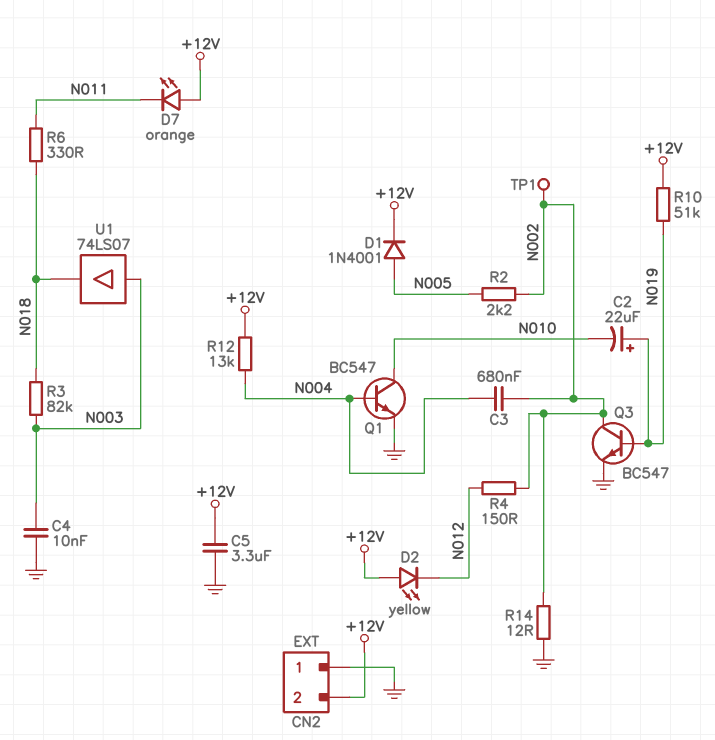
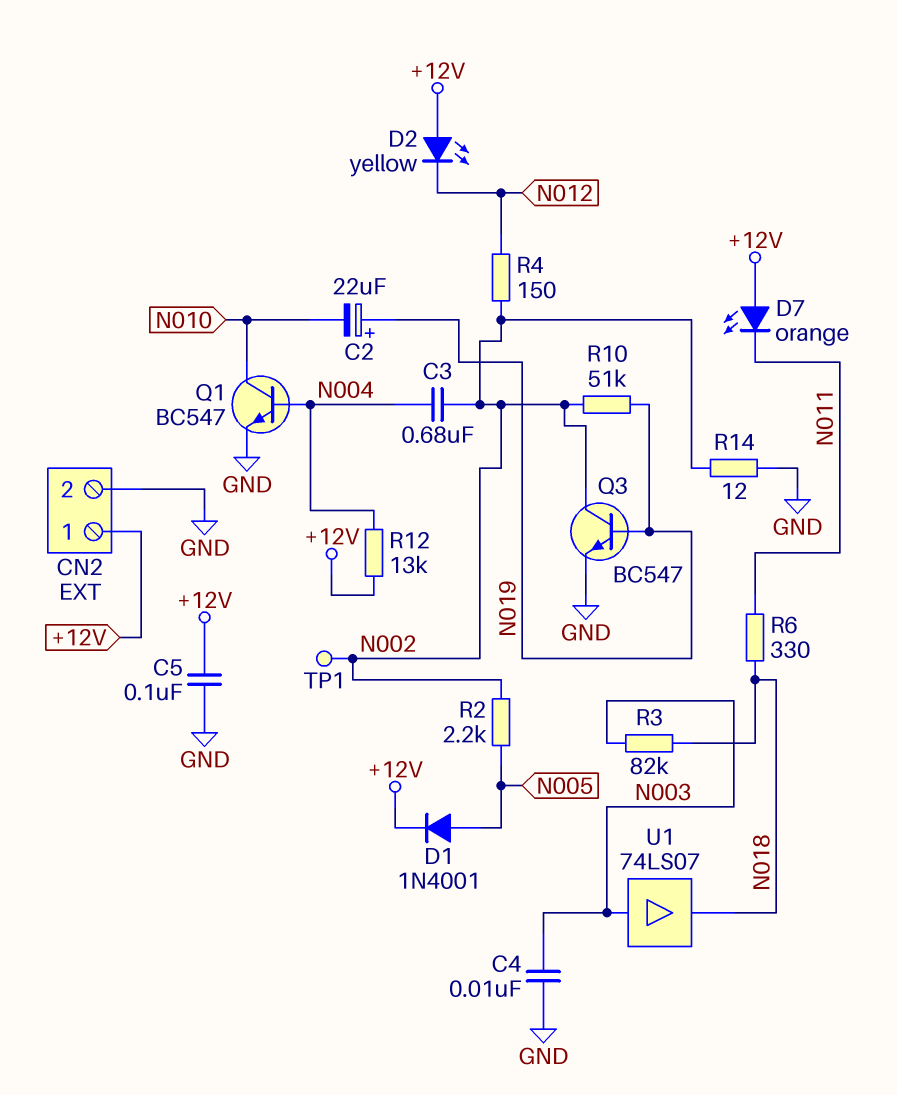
C5: 3.3uF (+12V, GND) -> 100nF (+12V, GND)
CN2 pin 1: GND -> +12V
CN2 pin 2: +12V -> GND
R10: 51k (+12V, N019) -> 51k (N002, N019)

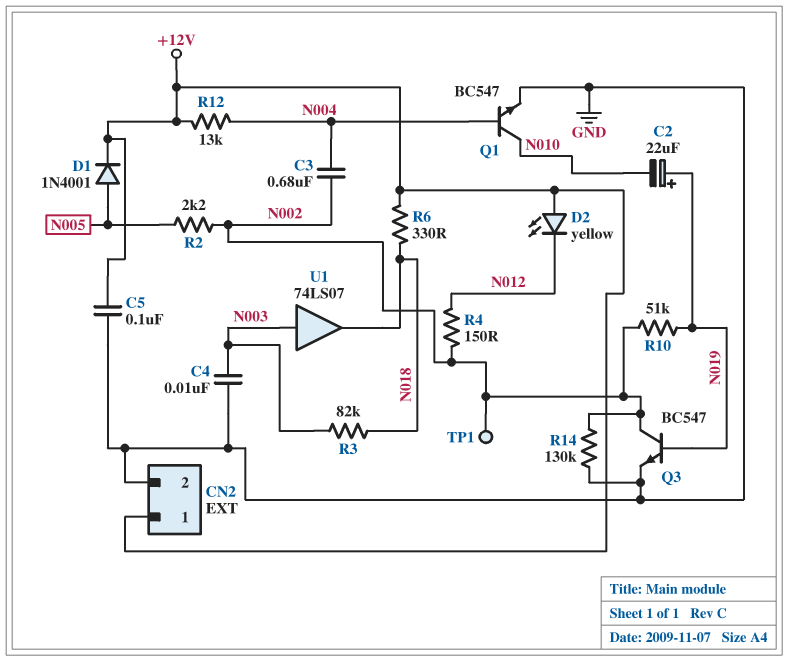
D7: LED orange (A +12V, K N011) -> none
R6: 330 (N011, N018) -> 330 (+12V, N018)
R14: 12 (GND, N002) -> 130k (GND, N002)

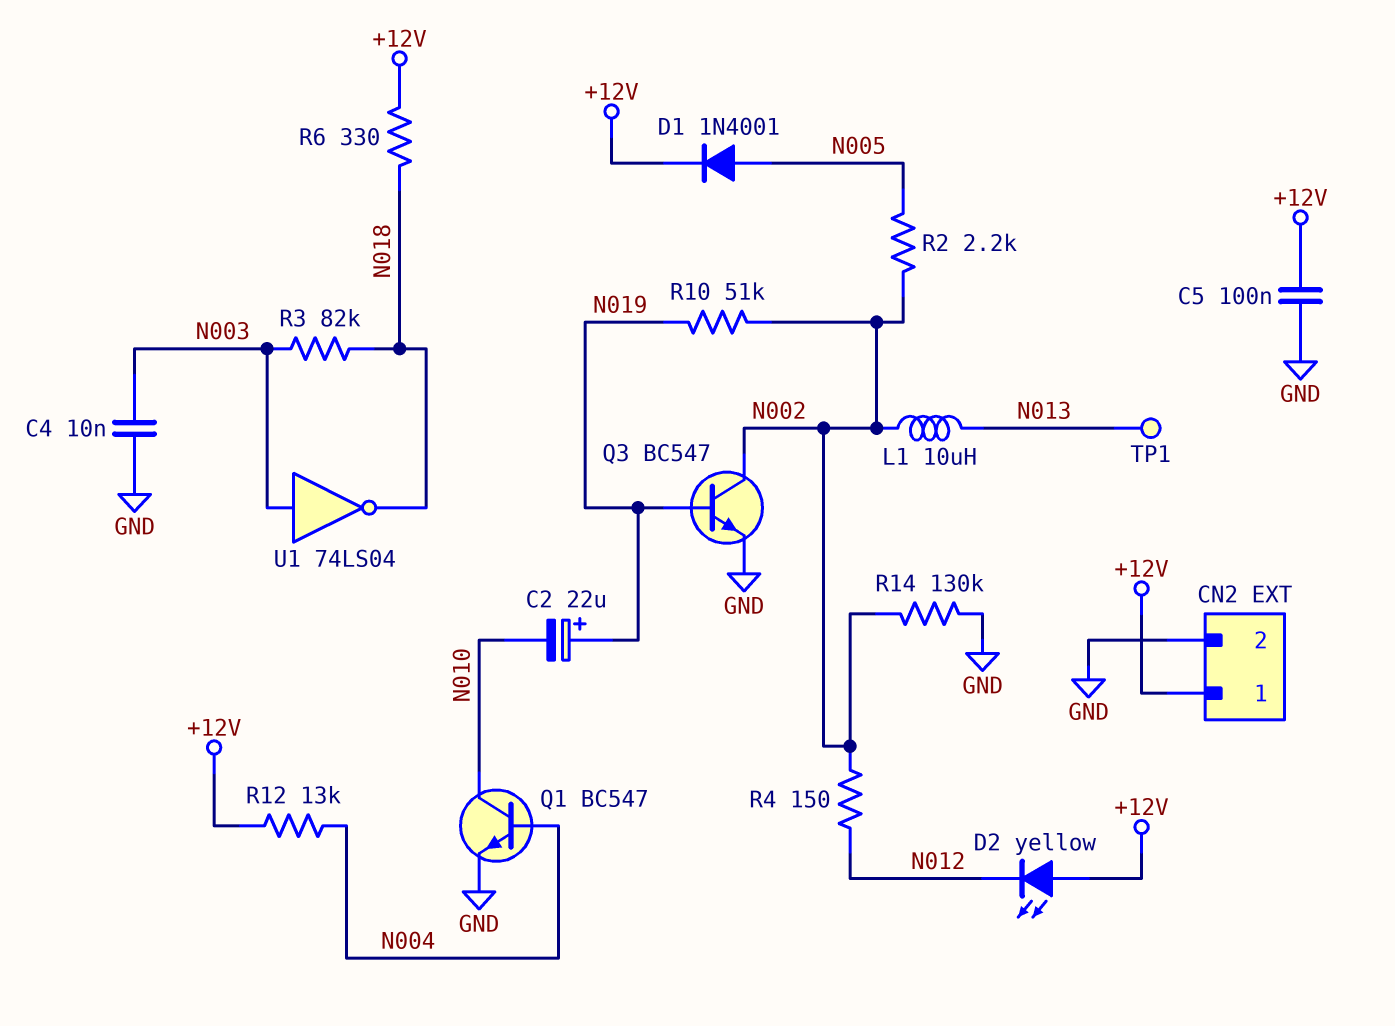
C3: 680nF (N002, N004) -> none
L1: none -> 10uH (N002, N013)
TP1: test point (N002) -> test point (N013)
U1: buffer 74LS07 (in N003, out N018) -> NOT 74LS04 (in N003, out N018)

